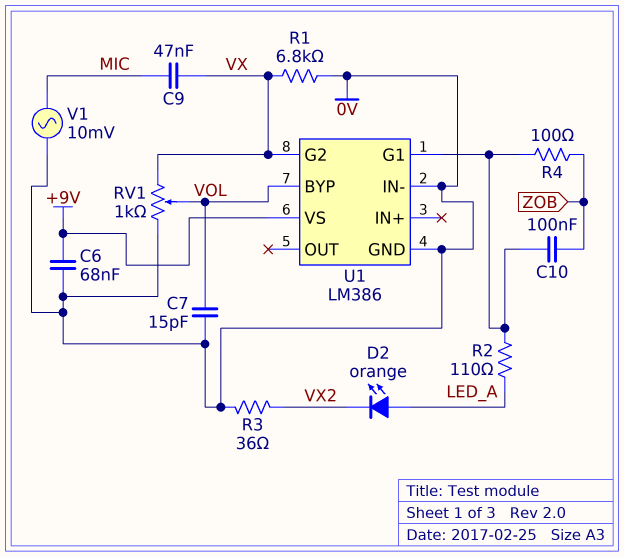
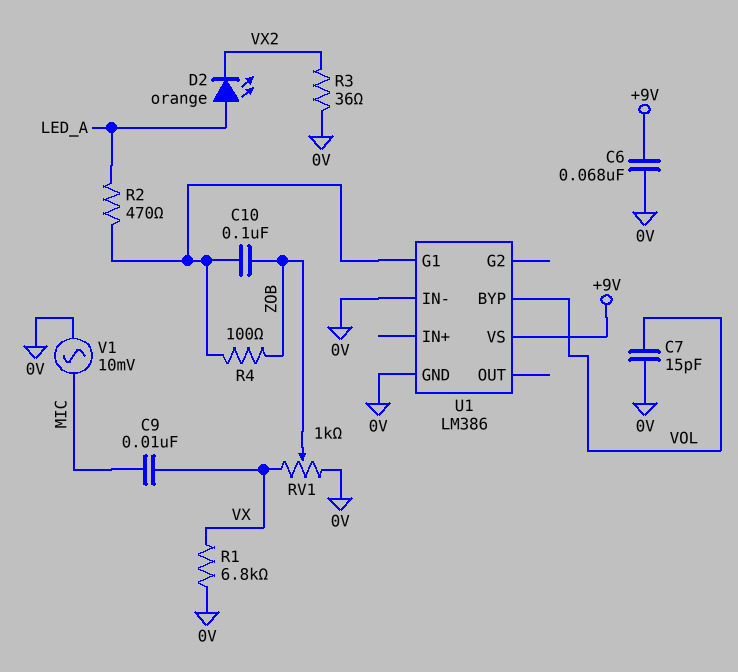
C9: 47nF (MIC, VX) -> 10nF (MIC, VX)
R2: 110 (LED_A, U1/G1) -> 470 (LED_A, U1/G1)
RV1: 1k (0V, VX, wiper VOL) -> 1k (0V, VX, wiper ZOB)
U1 pin G2: VX -> none

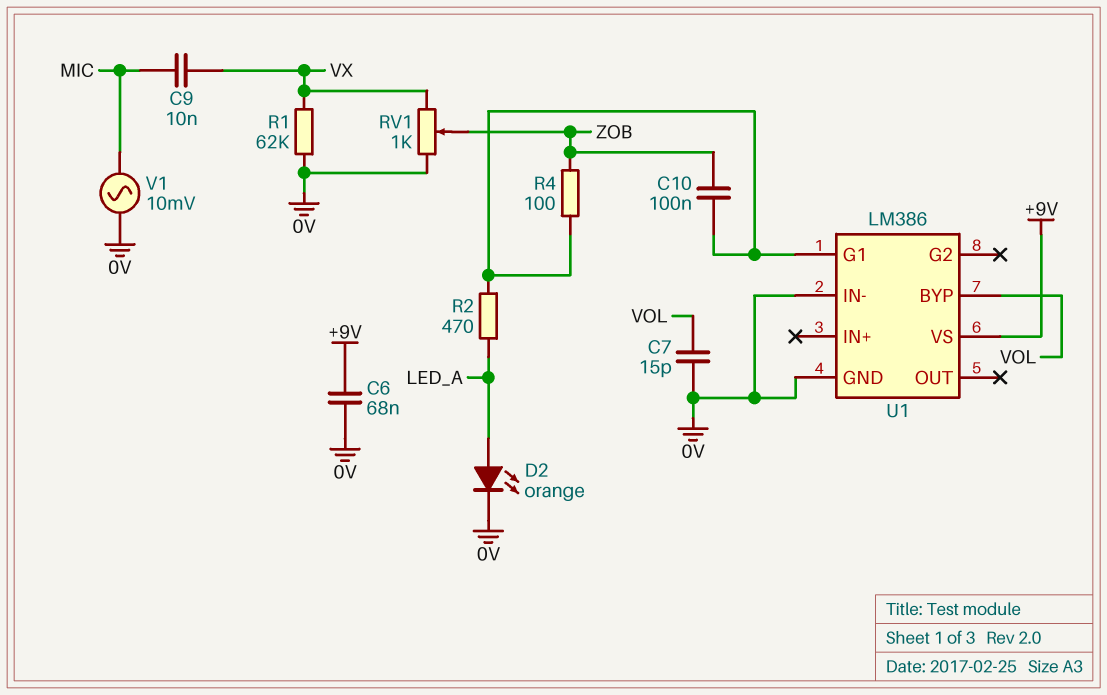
D2: LED orange (A LED_A, K VX2) -> LED orange (A LED_A, K 0V)
R1: 6.8k (0V, VX) -> 62k (0V, VX)
R3: 36 (0V, VX2) -> none

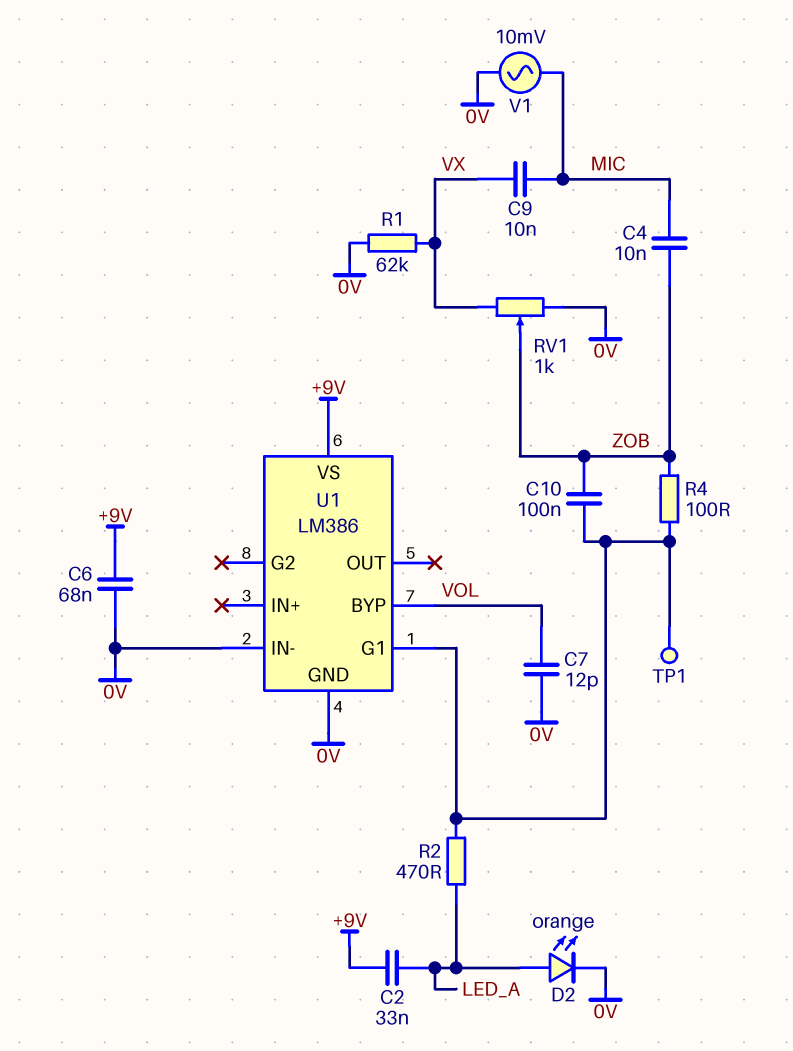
C2: none -> 33nF (+9V, LED_A)
C4: none -> 10nF (MIC, ZOB)
C7: 15pF (0V, VOL) -> 12pF (0V, VOL)
TP1: none -> test point (U1/G1)

